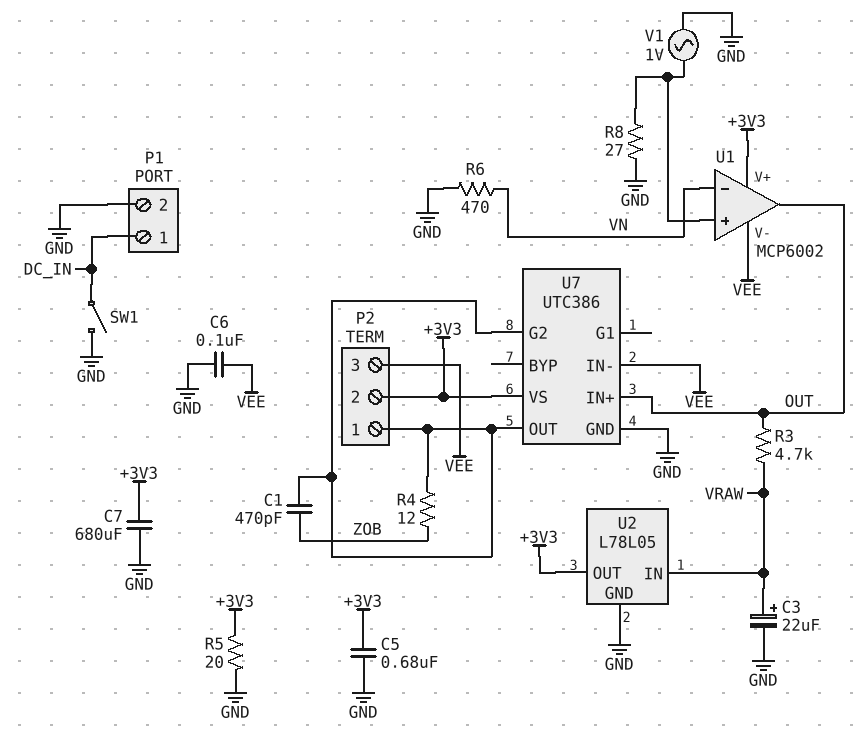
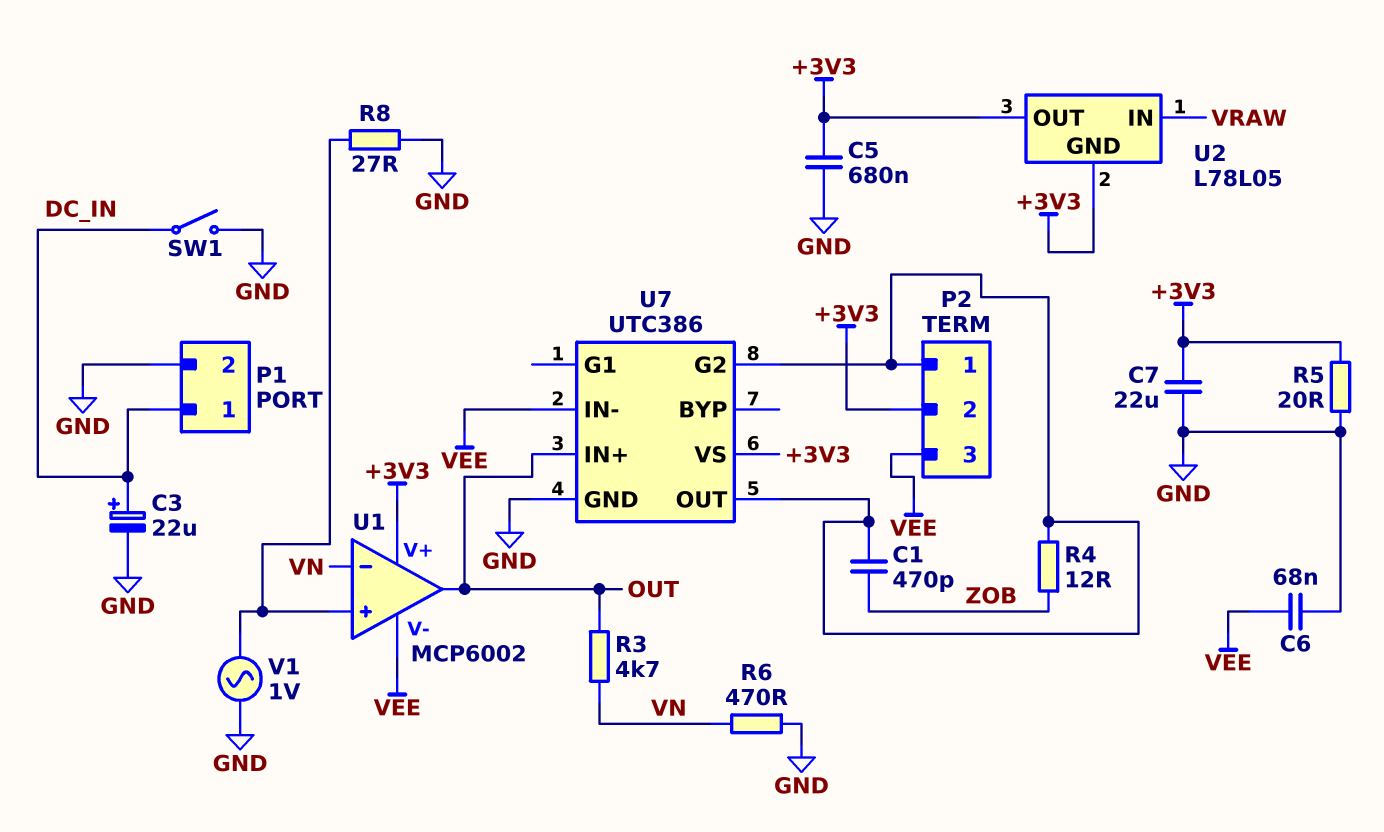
C3: 22uF (plus VRAW, minus GND) -> 22uF (plus DC_IN, minus GND)
C6: 100nF (GND, VEE) -> 68nF (GND, VEE)
C7: 680uF (+3V3, GND) -> 22uF (+3V3, GND)
R3: 4.7k (OUT, VRAW) -> 4.7k (OUT, VN)
U2 pin GND: GND -> +3V3

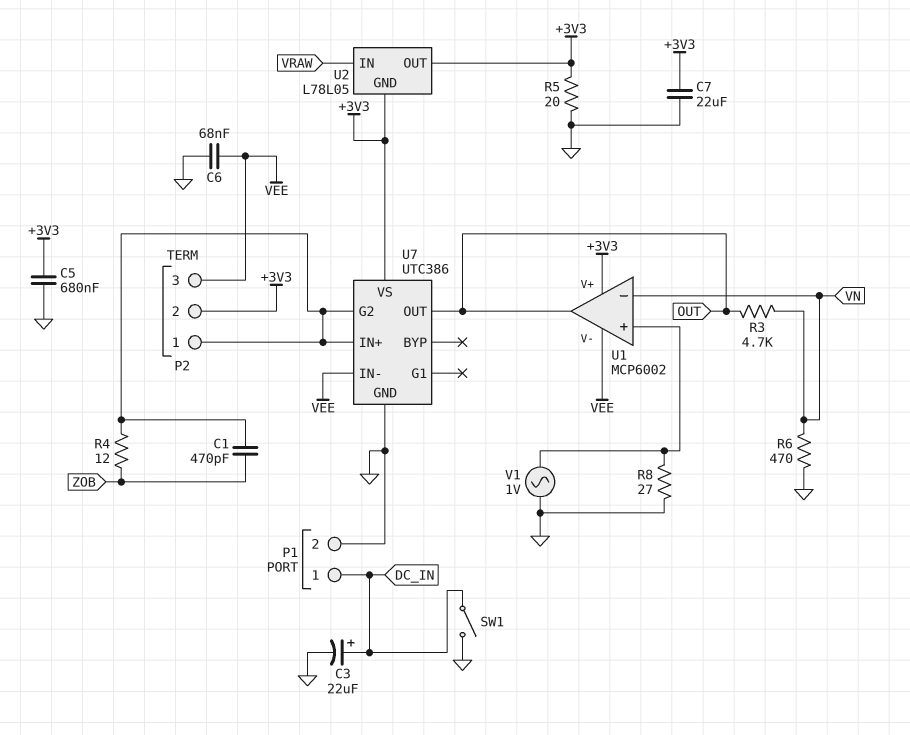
U7 pin IN+: OUT -> P2/1
U7 pin OUT: P2/1 -> OUT

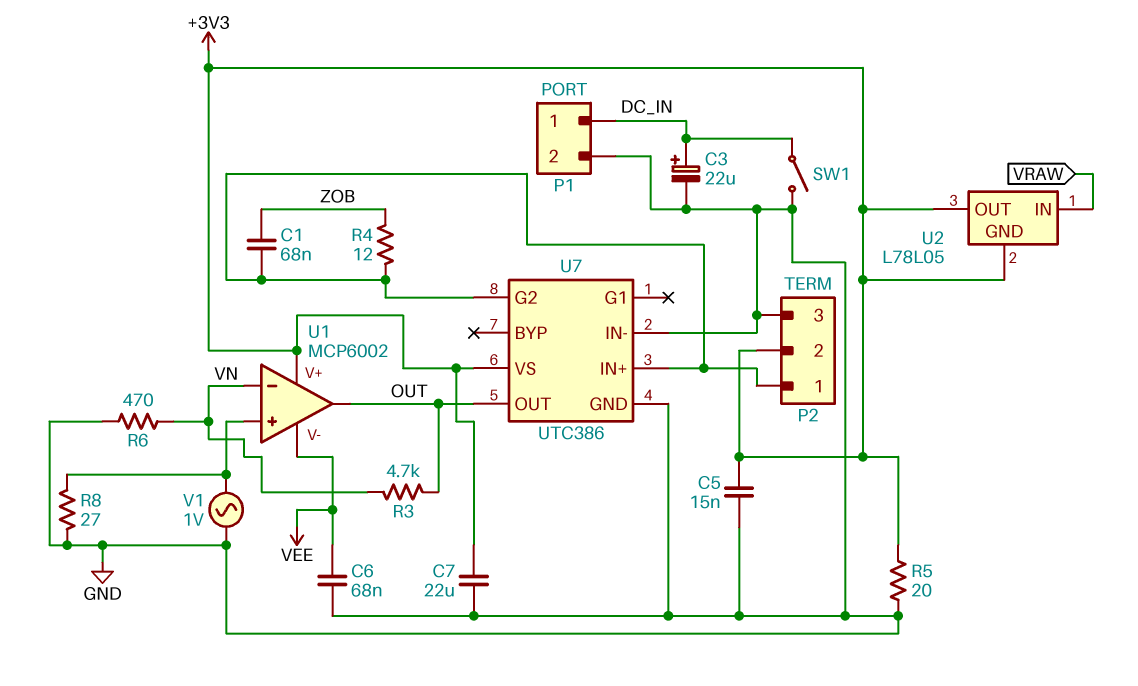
C1: 470pF (P2/1, ZOB) -> 68nF (P2/1, ZOB)
C5: 680nF (+3V3, GND) -> 15nF (+3V3, GND)
P2 pin 3: VEE -> GND
U7 pin IN-: VEE -> GND

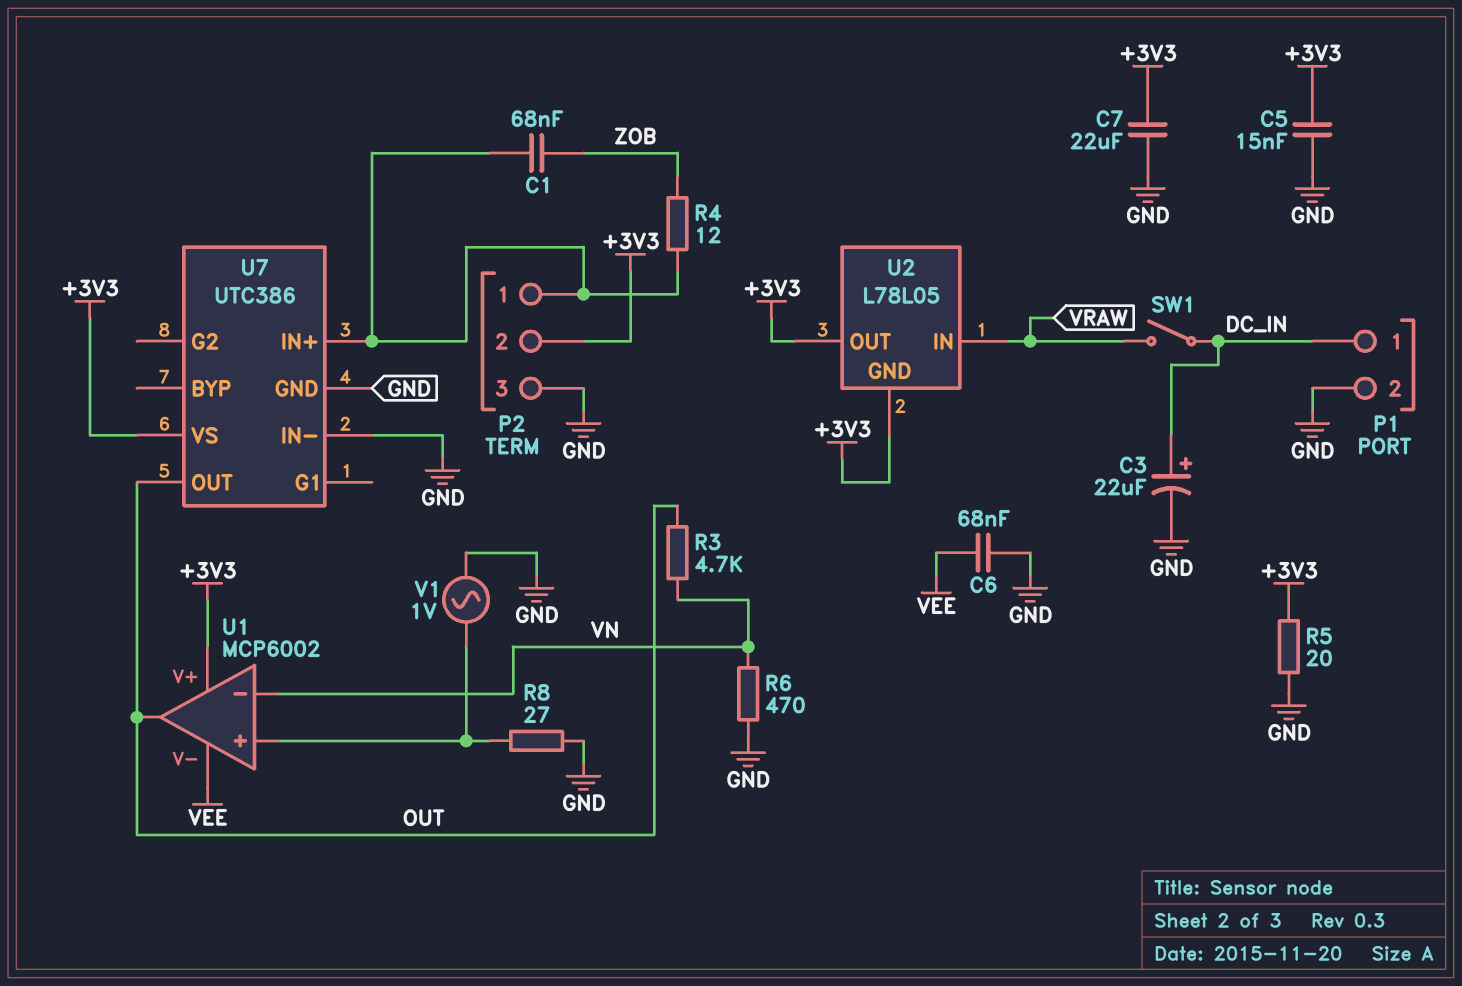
SW1: switch (DC_IN, GND) -> switch (DC_IN, VRAW)
U7 pin G2: P2/1 -> none

